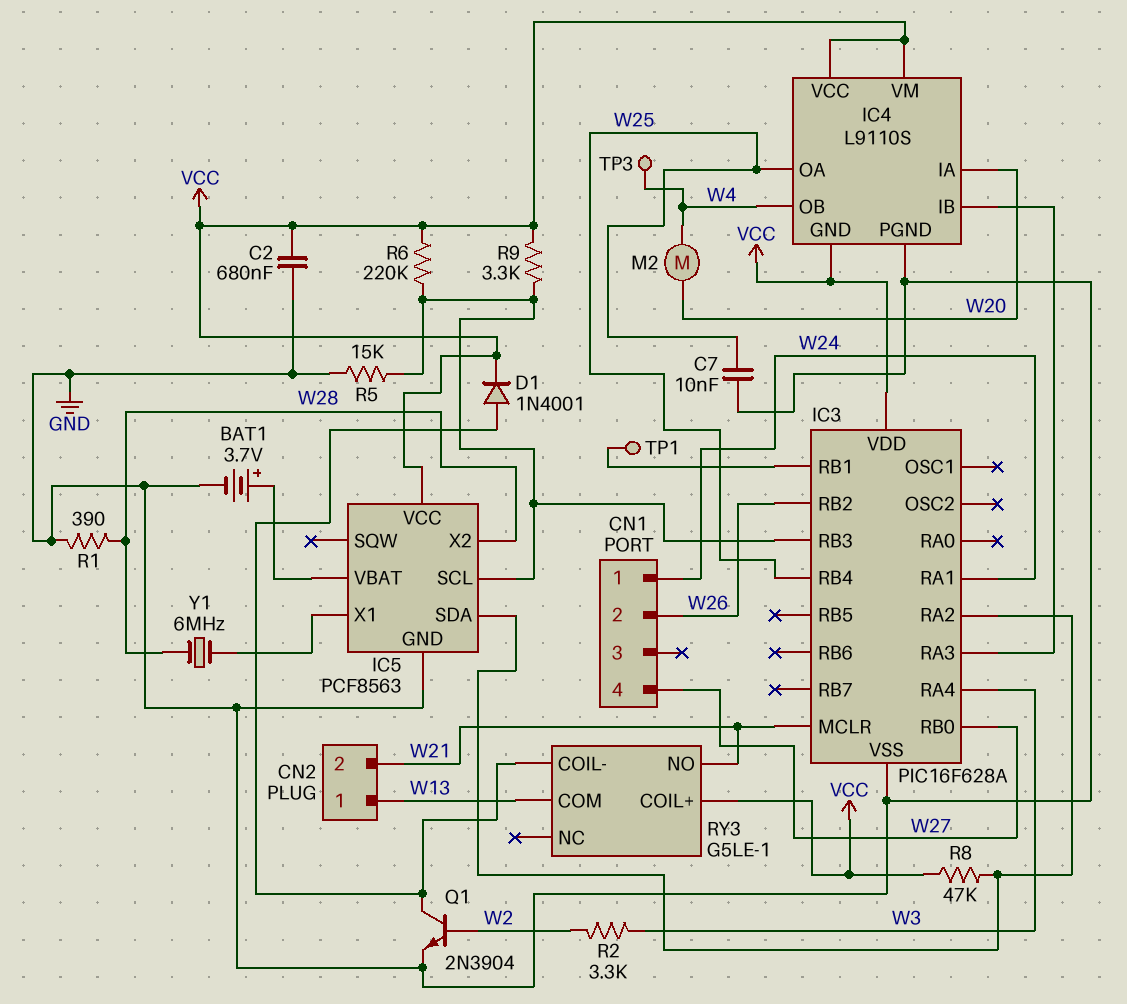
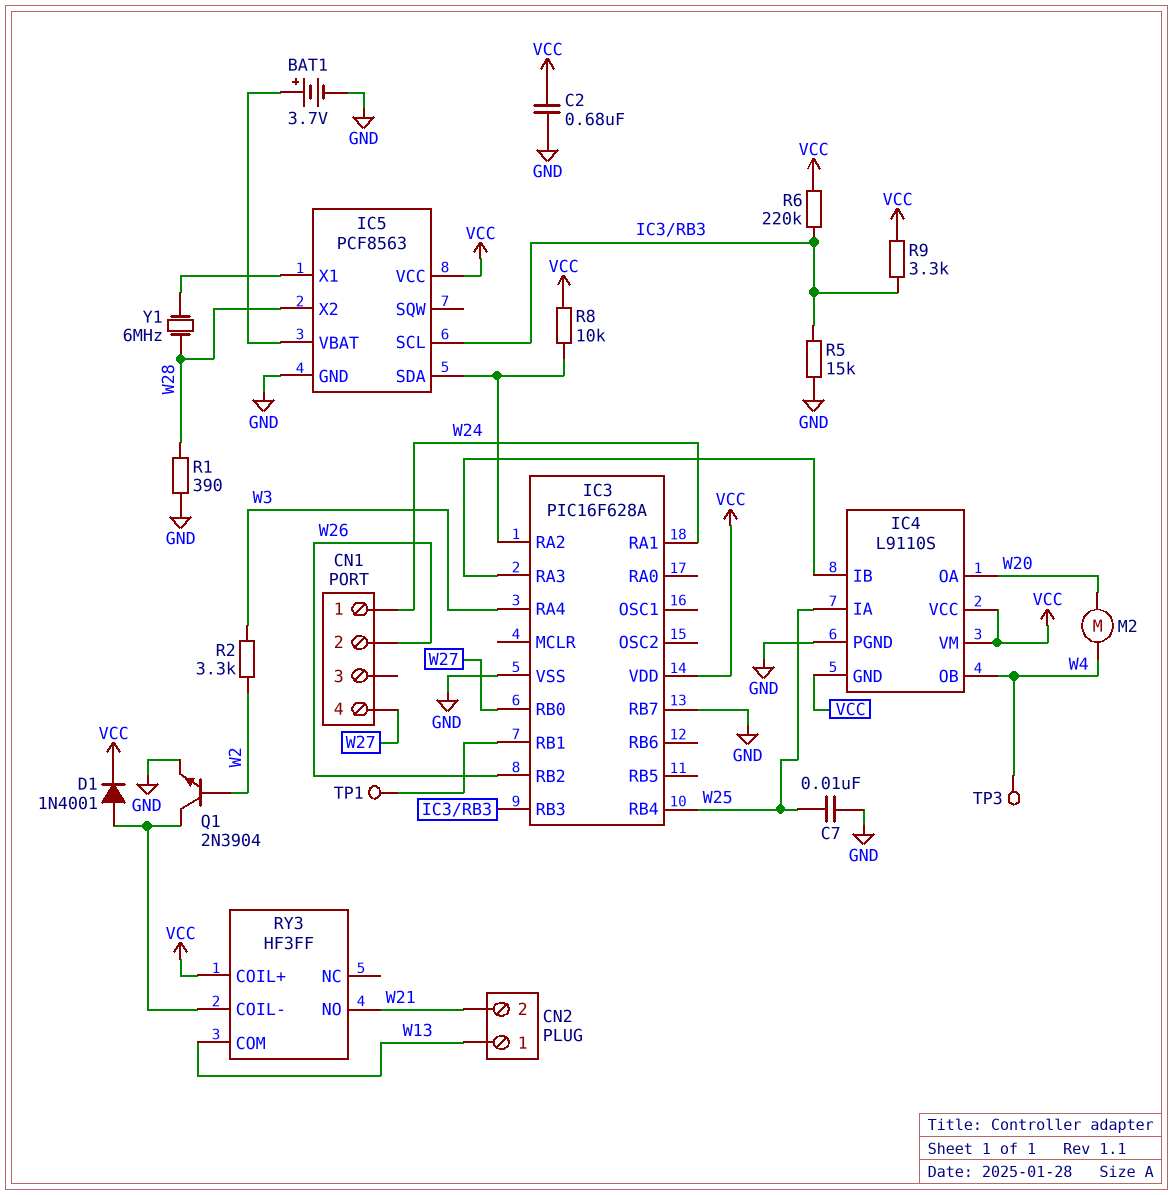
IC3 pin MCLR: W21 -> none
IC3 pin RB7: none -> GND
IC4 pin IA: W20 -> W25
IC4 pin OA: W25 -> W20
R8: 47k (IC3/RA2, VCC) -> 10k (IC3/RA2, VCC)
RY3: G5LE-1 -> HF3FF

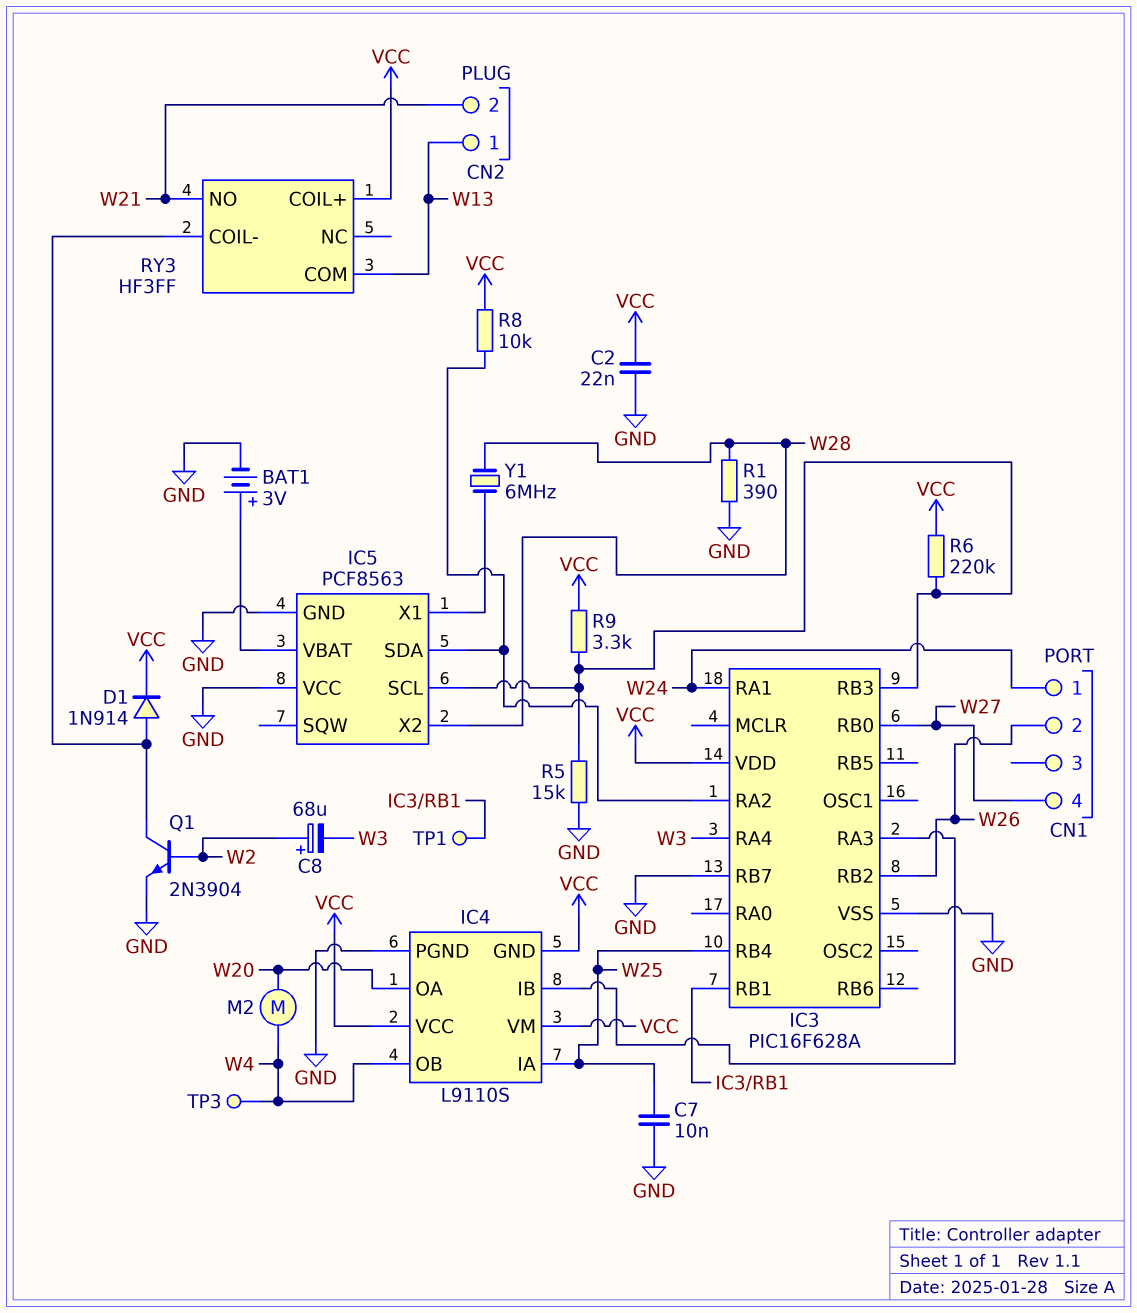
BAT1: 3.7V (plus IC5/VBAT, minus GND) -> 3V (plus IC5/VBAT, minus GND)
C2: 680nF (GND, VCC) -> 22nF (GND, VCC)
C8: none -> 68uF (plus W2, minus W3)
D1: diode 1N4001 (A RY3/COIL-, K VCC) -> diode 1N914 (A RY3/COIL-, K VCC)
IC5 pin VCC: VCC -> GND
R2: 3.3k (W2, W3) -> none

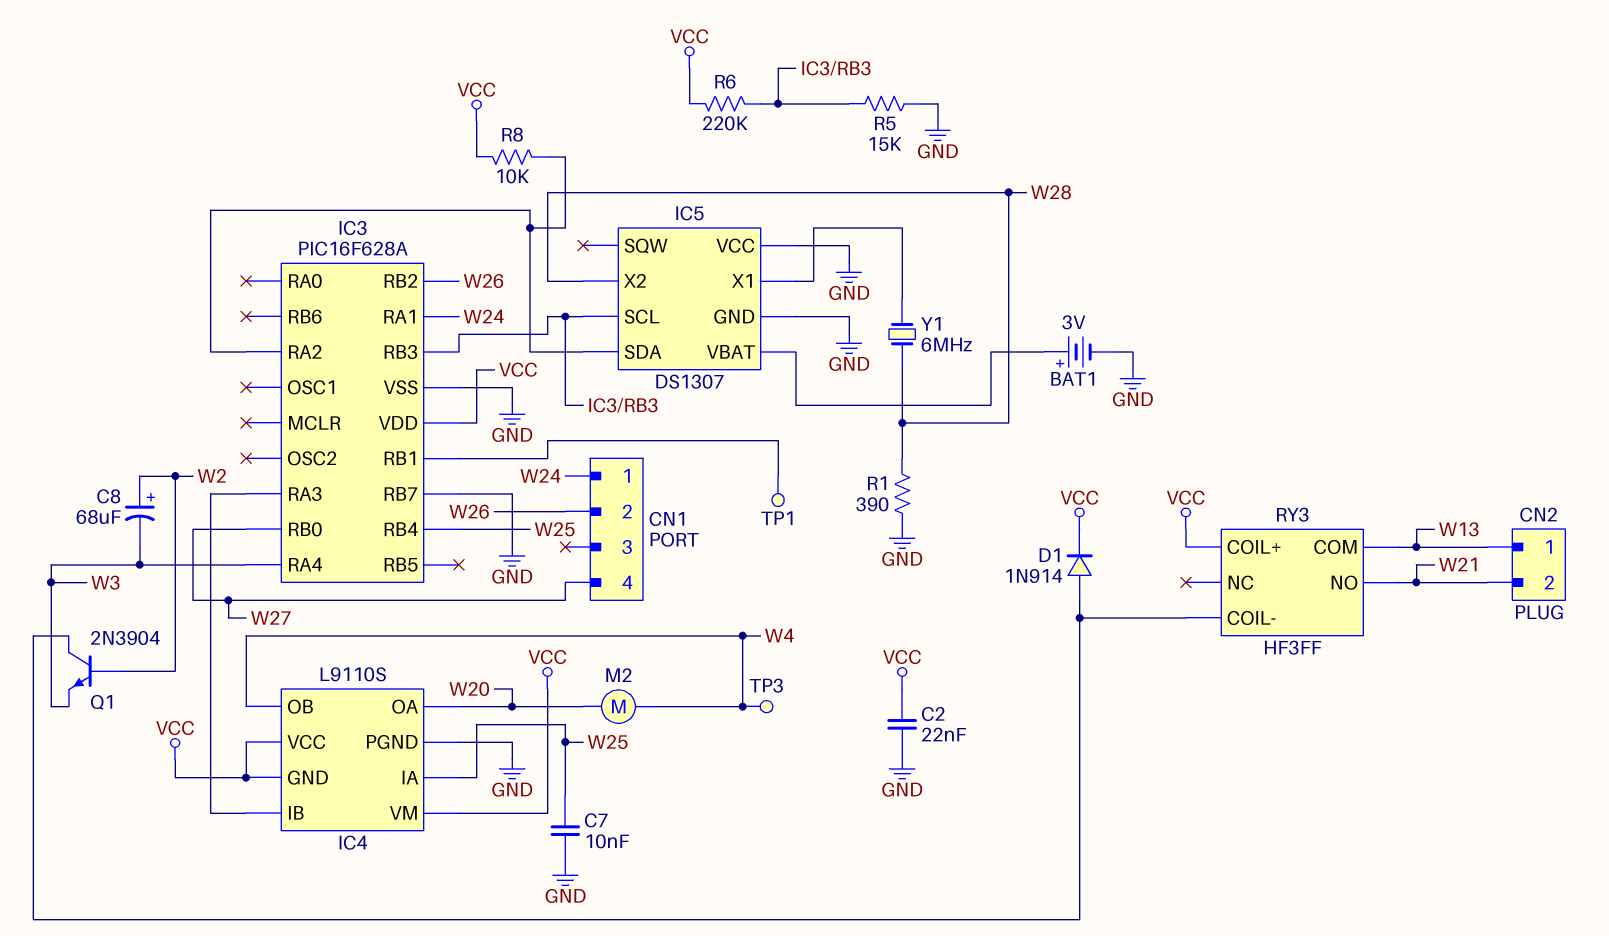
IC5: PCF8563 -> DS1307
Q1: NPN 2N3904 (B W2, C RY3/COIL-, E GND) -> NPN 2N3904 (B W2, C RY3/COIL-, E W3)
R9: 3.3k (IC3/RB3, VCC) -> none

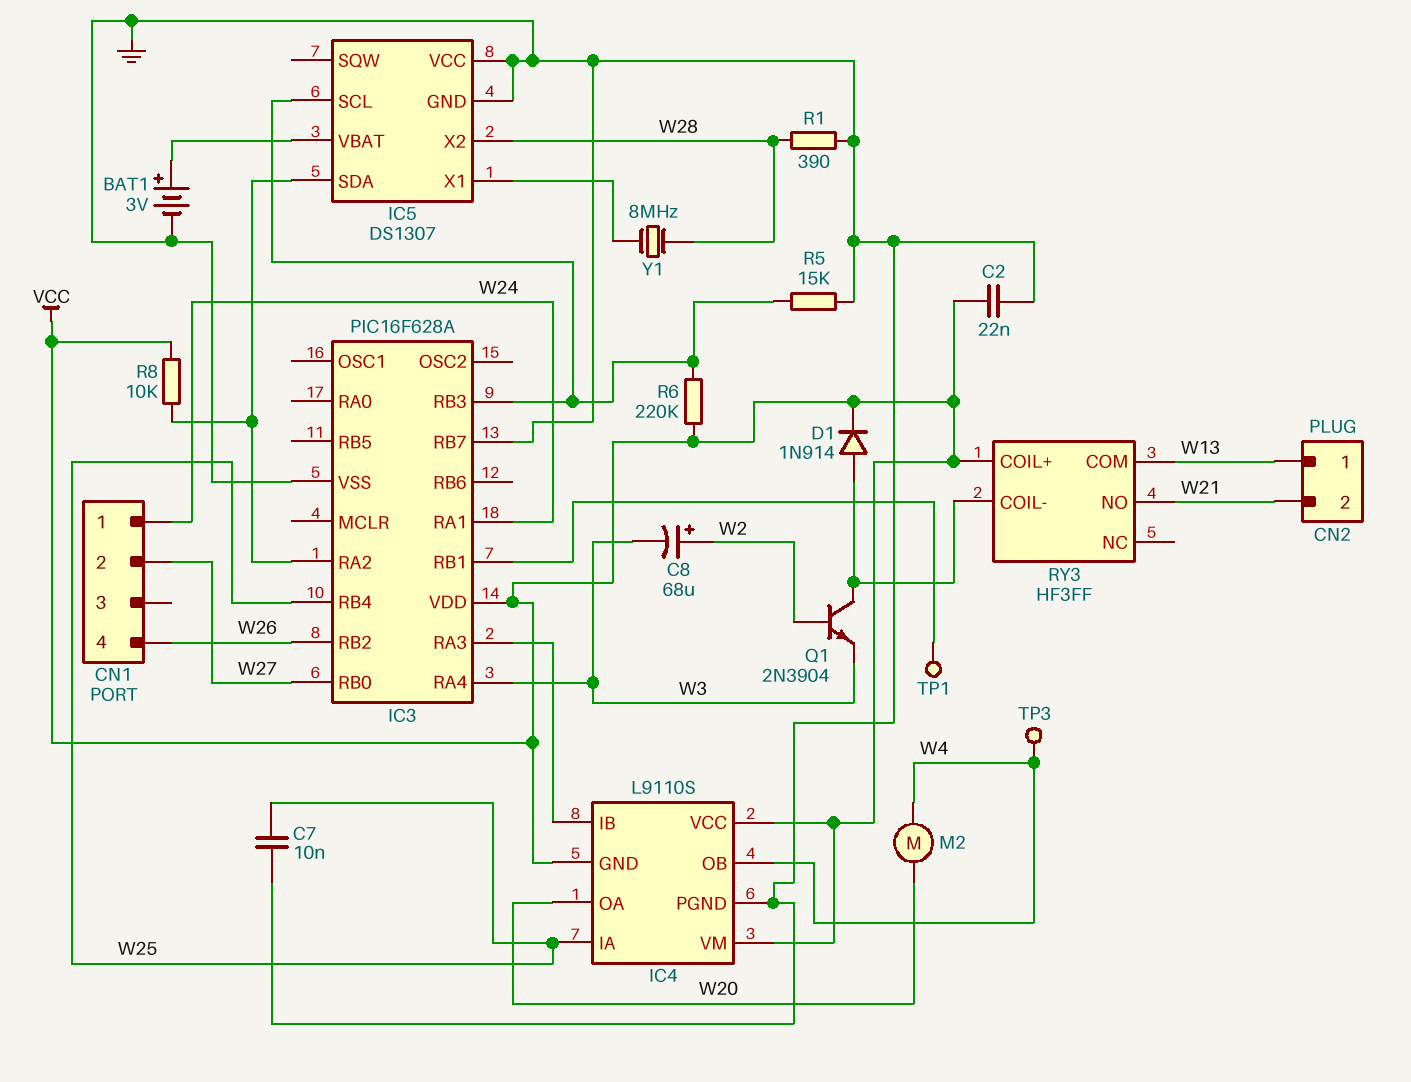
CN1 pin 2: W26 -> W27
CN1 pin 4: W27 -> W26
Y1: 6MHz (IC5/X1, W28) -> 8MHz (IC5/X1, W28)

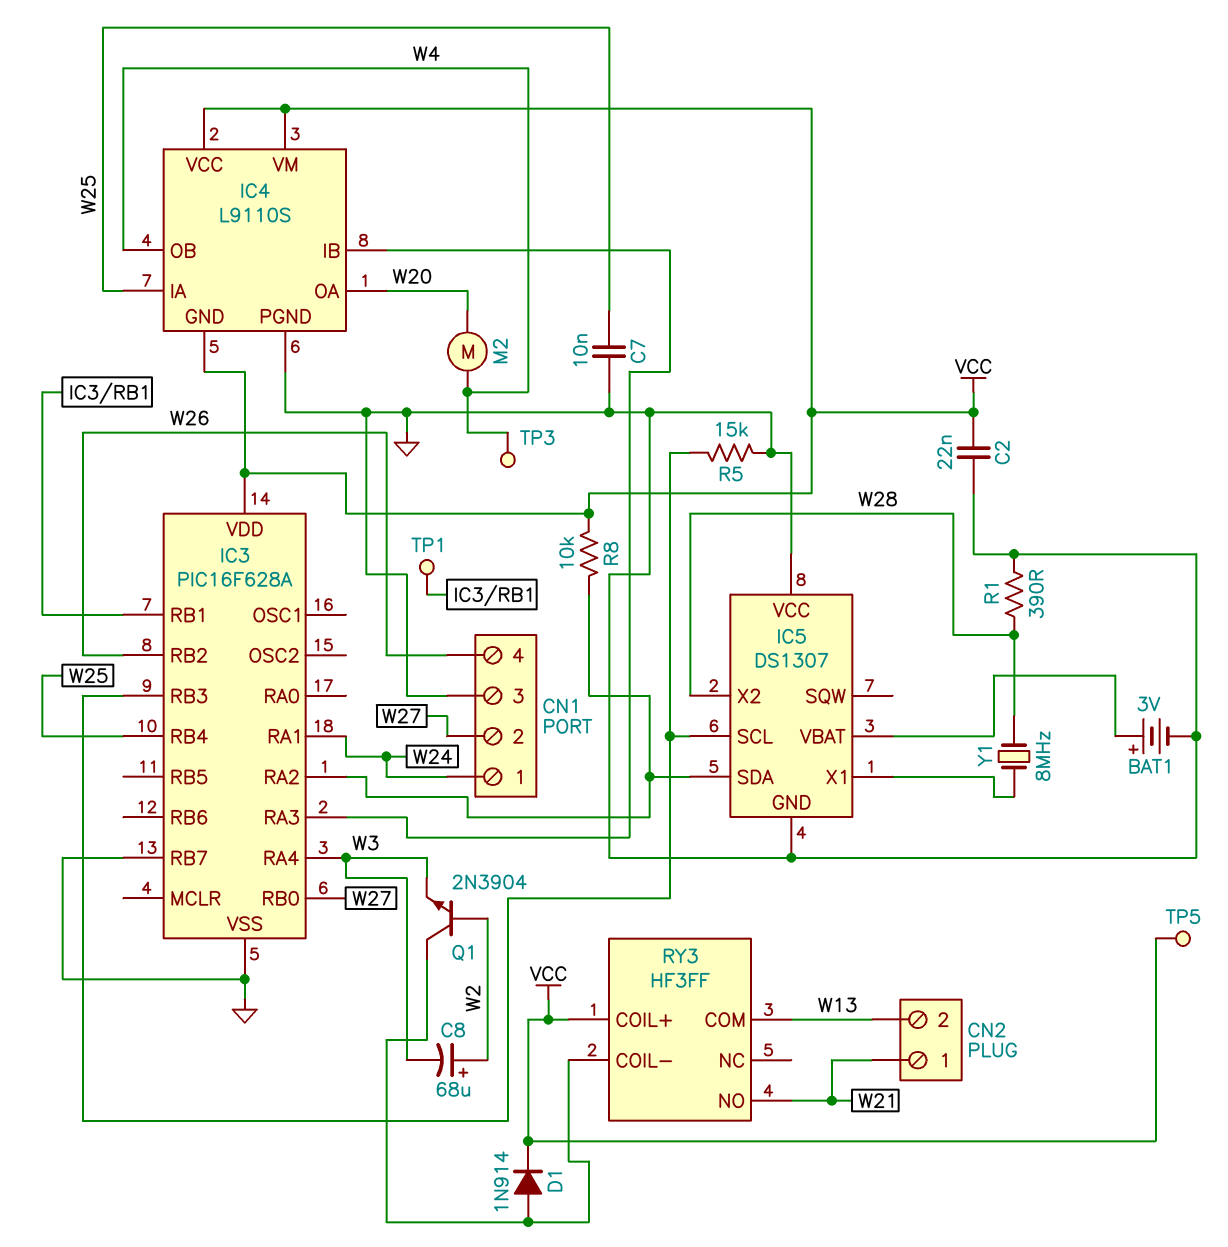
CN1 pin 3: none -> GND
CN2 pin 1: W13 -> W21
CN2 pin 2: W21 -> W13
R6: 220k (IC3/RB3, VCC) -> none
TP5: none -> test point (VCC)

